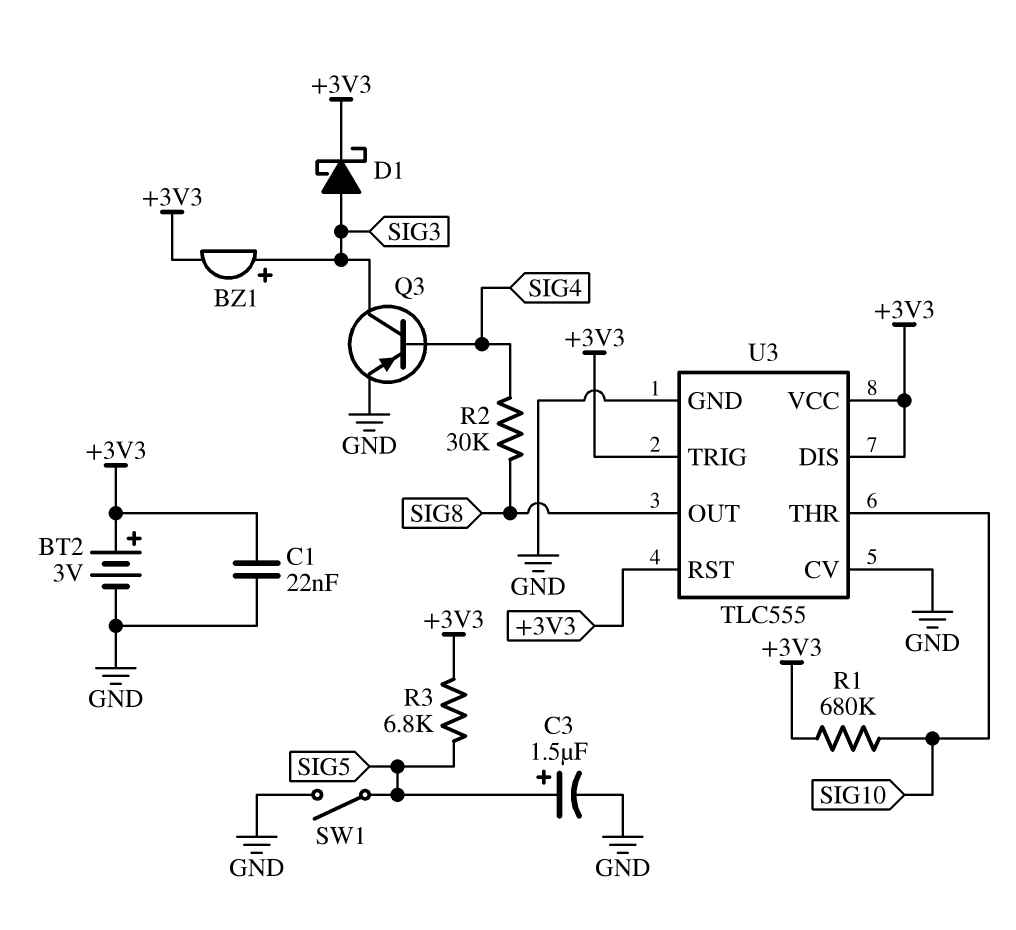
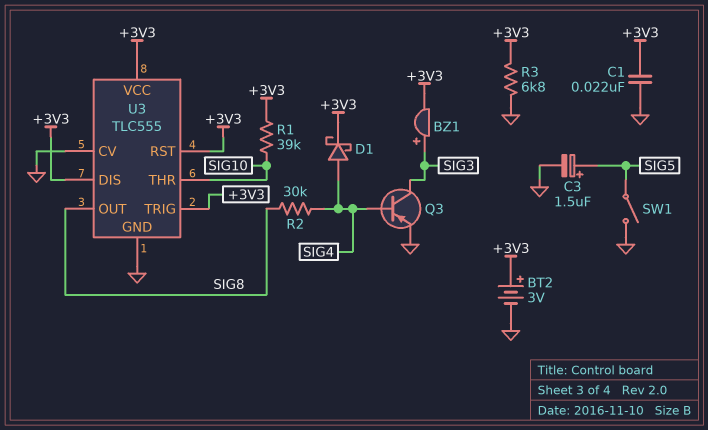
D1: schottky (A SIG3, K +3V3) -> schottky (A SIG4, K +3V3)
R1: 680k (+3V3, SIG10) -> 39k (+3V3, SIG10)
R3: 6.8k (+3V3, SIG5) -> 6.8k (+3V3, GND)

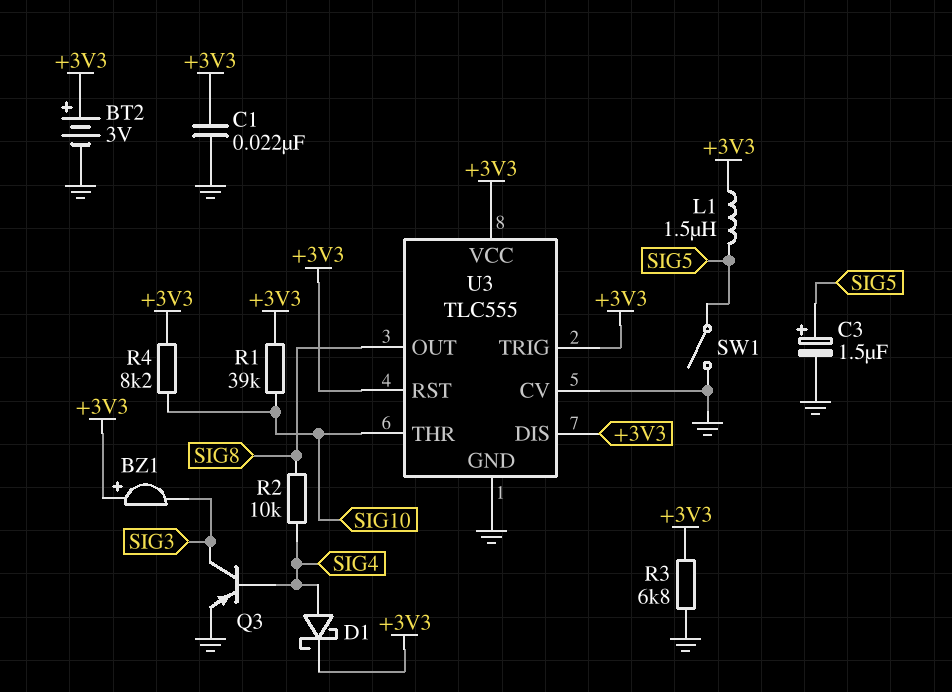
BZ1: buzzer (plus SIG3, minus +3V3) -> buzzer (plus +3V3, minus SIG3)
L1: none -> 1.5uH (+3V3, SIG5)
R2: 30k (SIG4, SIG8) -> 10k (SIG4, SIG8)
R4: none -> 8.2k (+3V3, SIG10)

